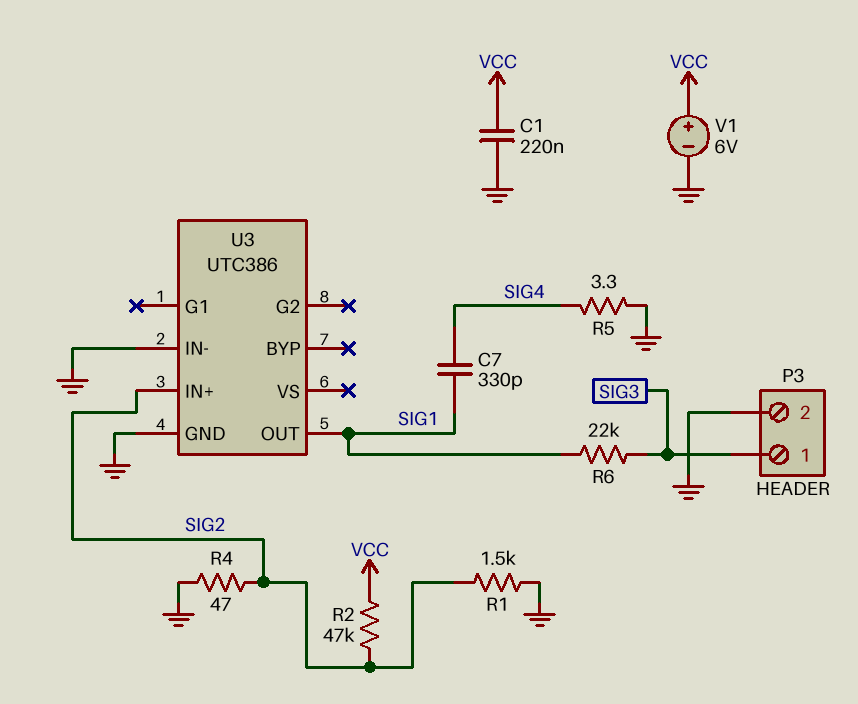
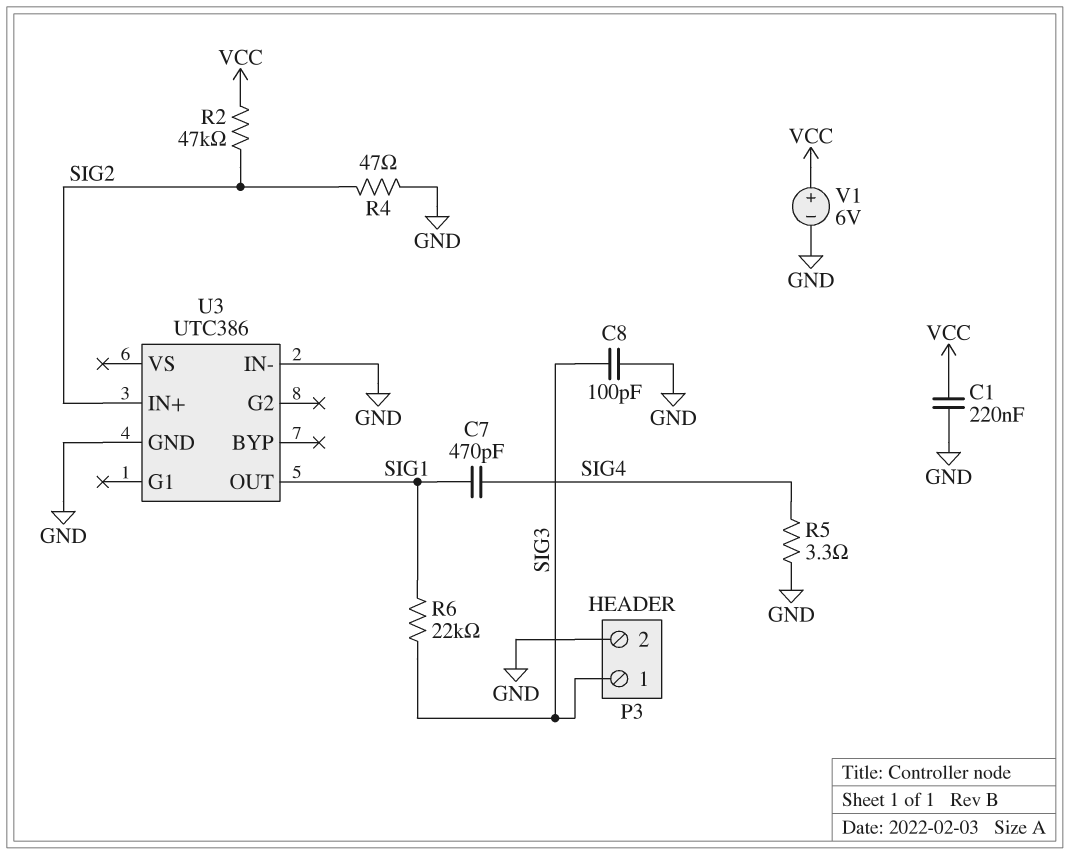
C7: 330pF (SIG1, SIG4) -> 470pF (SIG1, SIG4)
C8: none -> 100pF (GND, SIG3)
R1: 1.5k (GND, SIG2) -> none

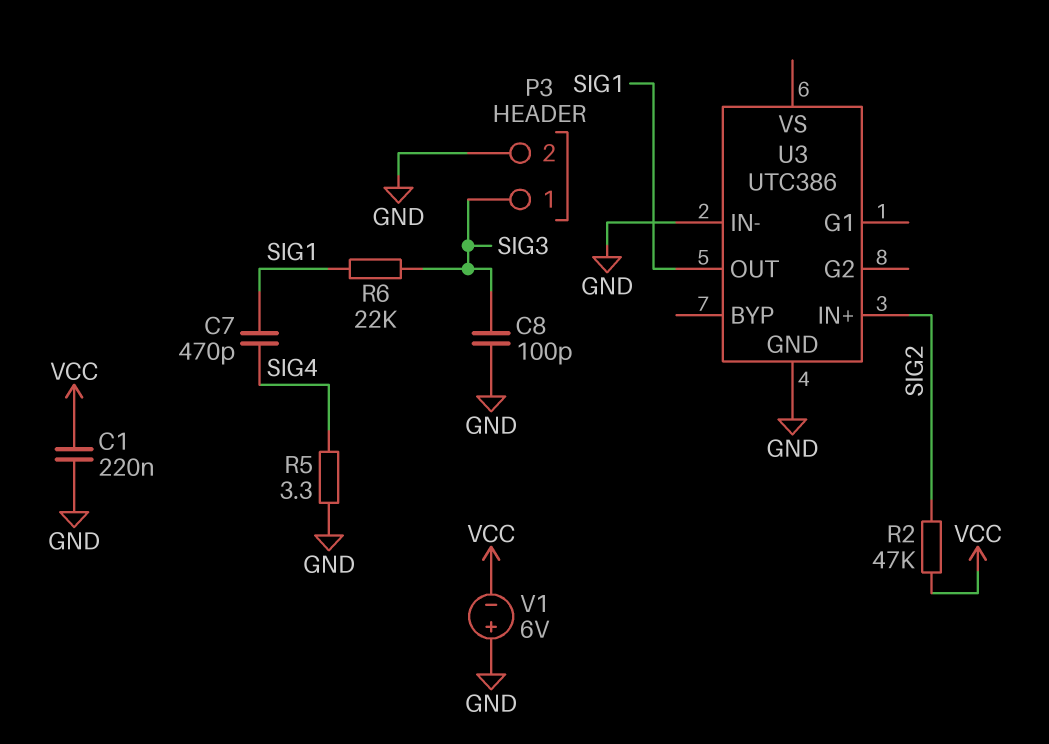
R4: 47 (GND, SIG2) -> none
V1: 6V (plus VCC, minus GND) -> 6V (plus GND, minus VCC)

